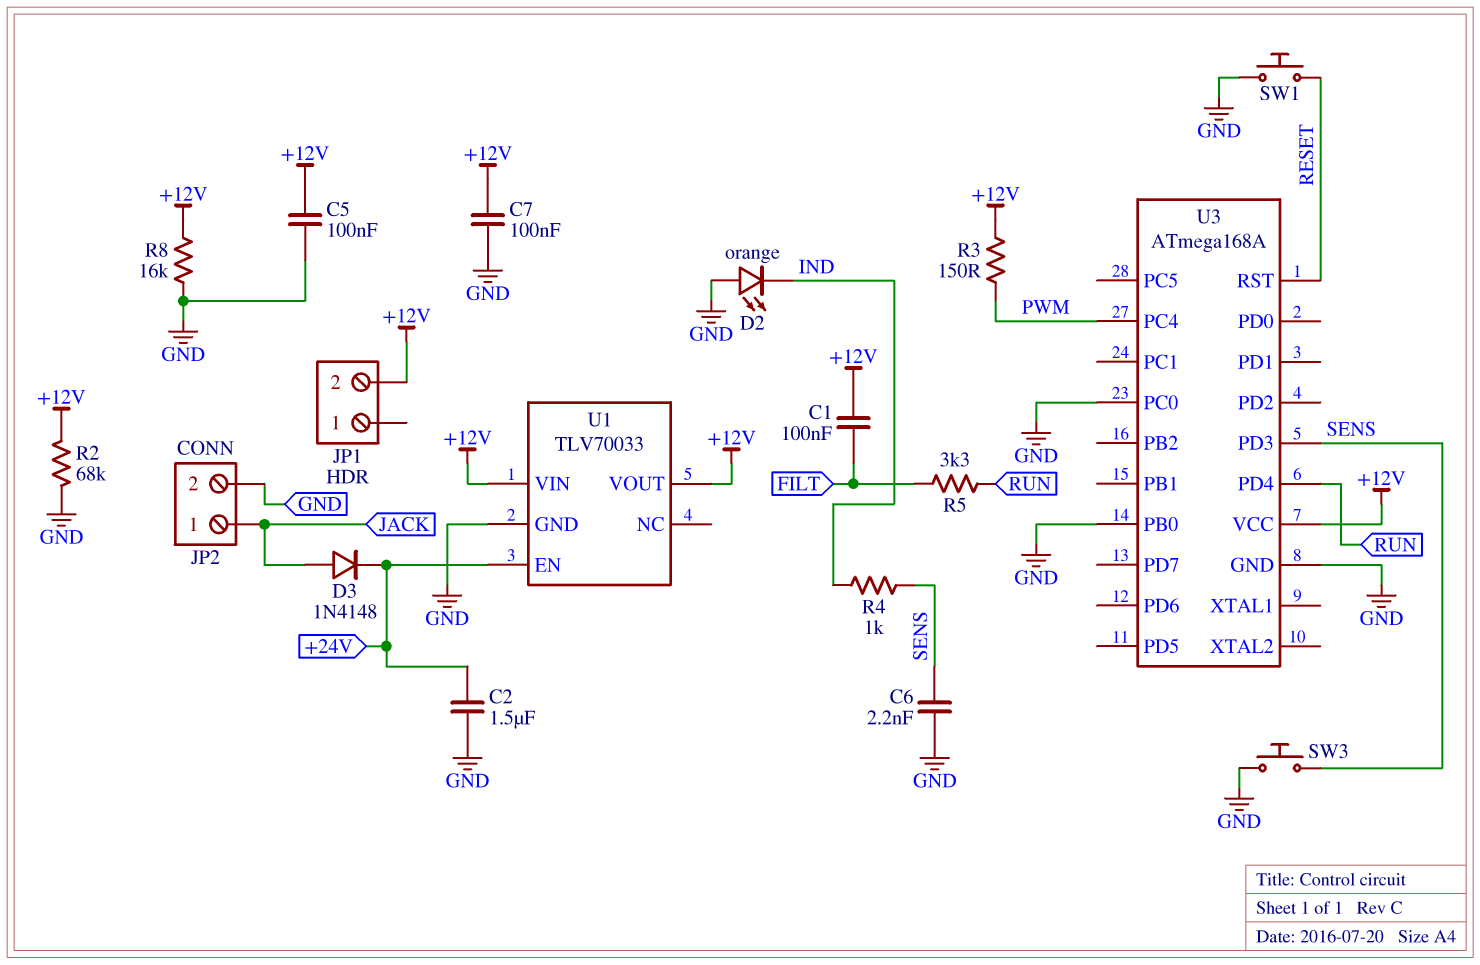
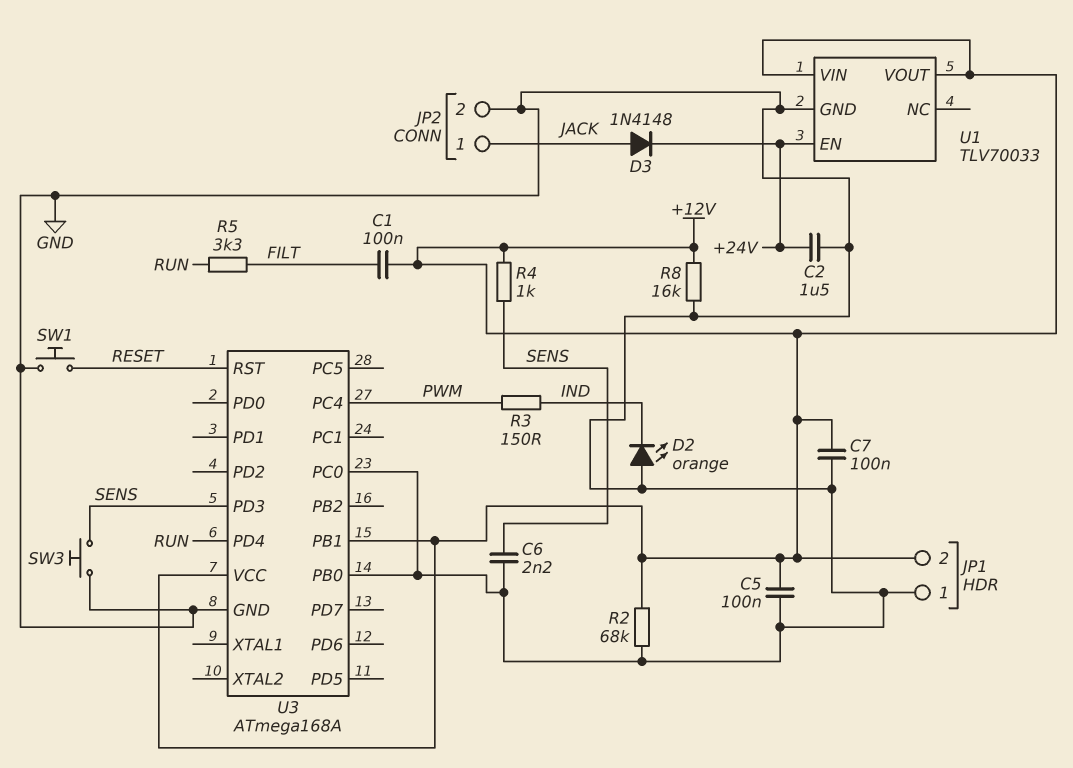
JP1 pin 1: none -> GND
R3: 150 (+12V, PWM) -> 150 (IND, PWM)
R4: 1k (IND, SENS) -> 1k (+12V, SENS)
U3 pin PB1: none -> +12V

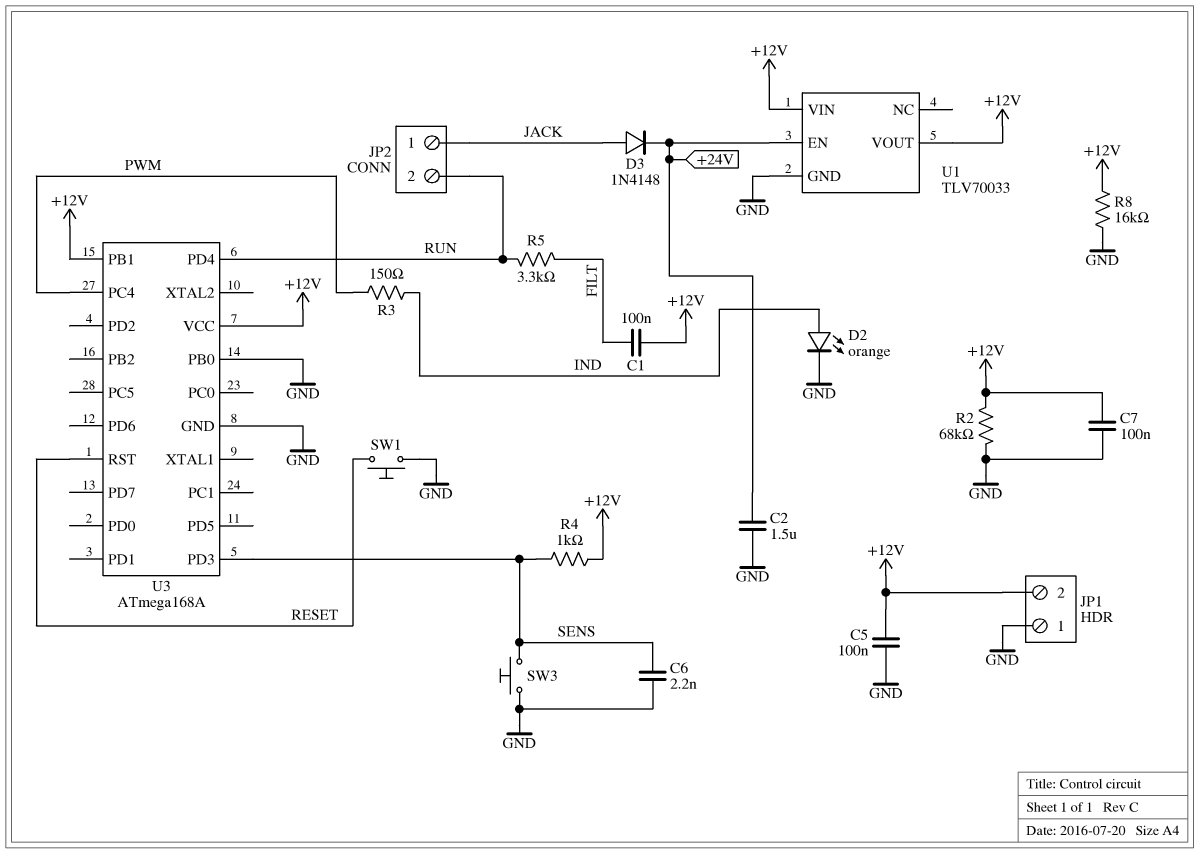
D2: LED orange (A GND, K IND) -> LED orange (A IND, K GND)
JP2 pin 2: GND -> RUN
U3 pin PC0: GND -> none

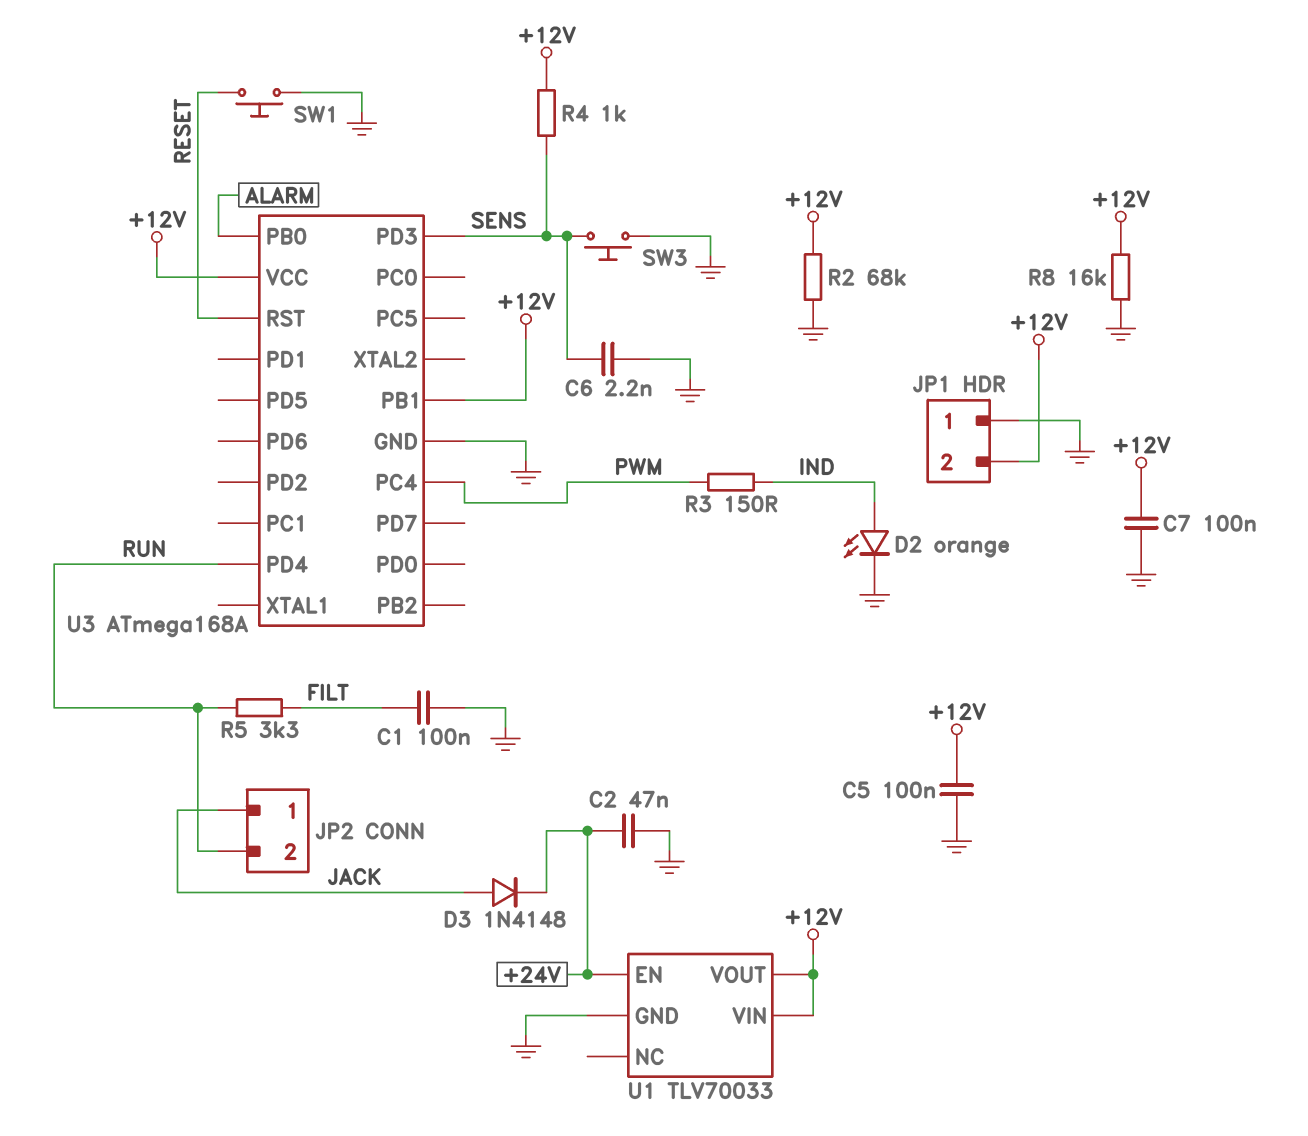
C1: 100nF (+12V, FILT) -> 100nF (FILT, GND)
C2: 1.5uF (+24V, GND) -> 47nF (+24V, GND)
U3 pin PB0: GND -> ALARM

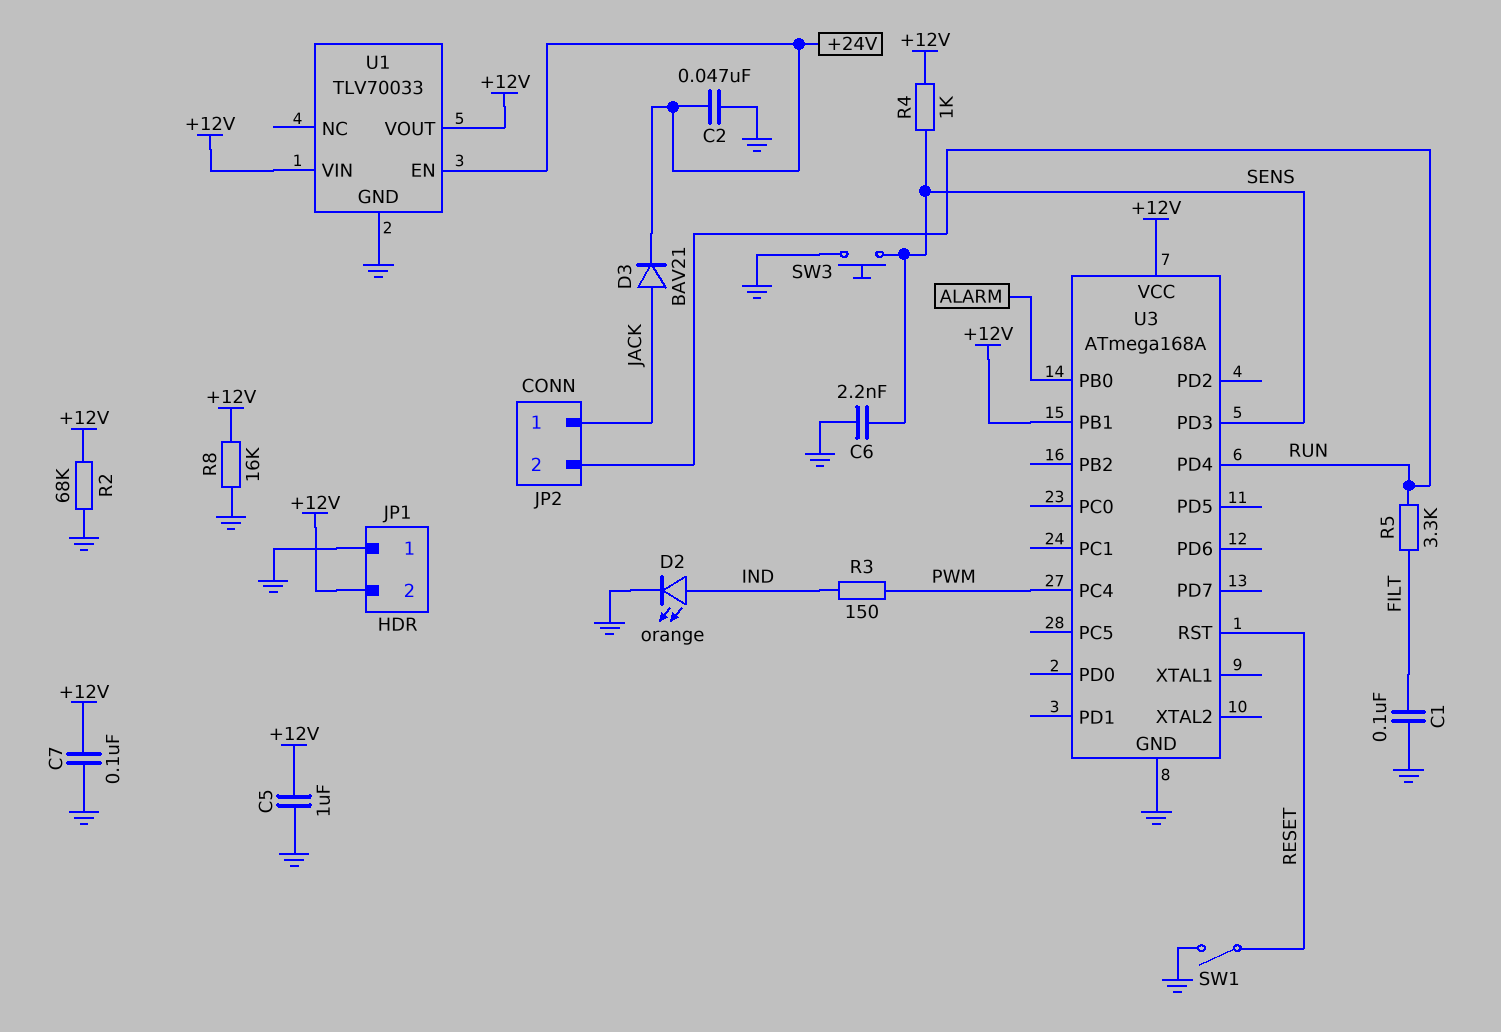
C5: 100nF (+12V, GND) -> 1uF (+12V, GND)
D3: diode 1N4148 (A JACK, K +24V) -> diode BAV21 (A JACK, K +24V)
SW1: button (GND, RESET) -> switch (GND, RESET)

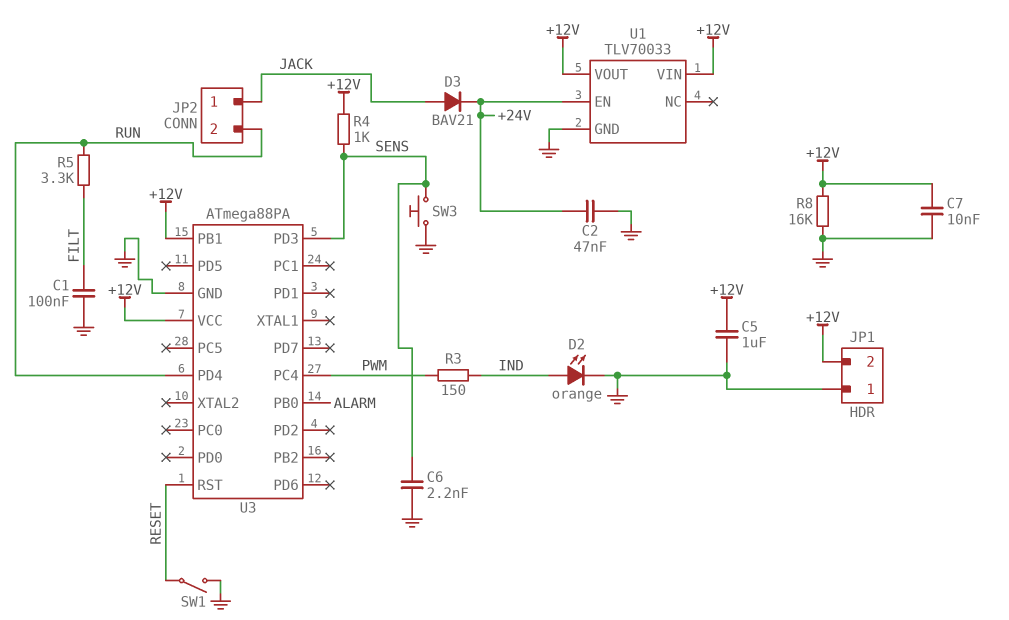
C7: 100nF (+12V, GND) -> 10nF (+12V, GND)
R2: 68k (+12V, GND) -> none
U3: ATmega168A -> ATmega88PA

